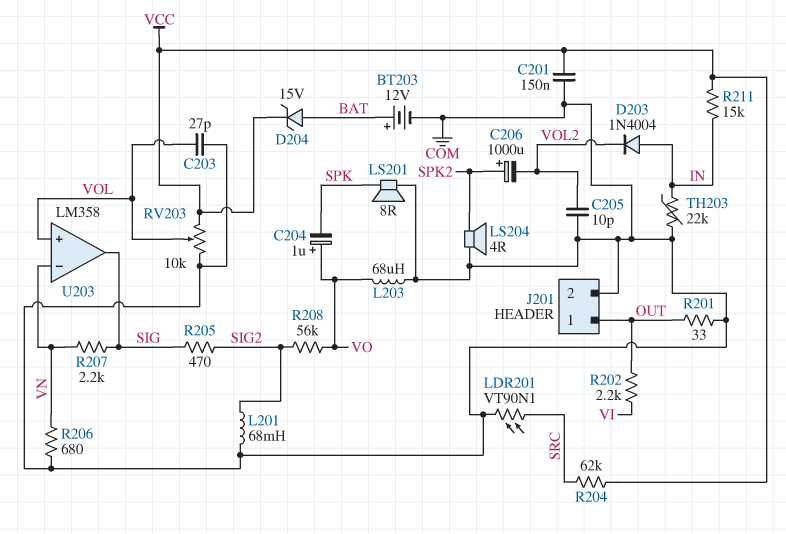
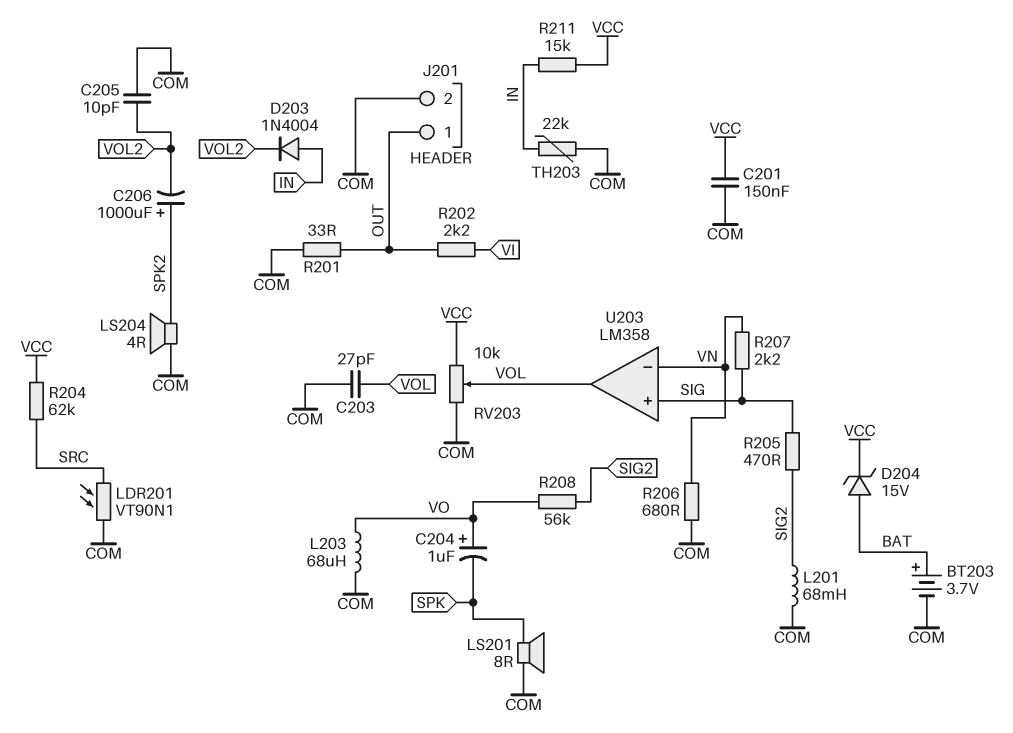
BT203: 12V (plus BAT, minus COM) -> 3.7V (plus BAT, minus COM)
U203 pin in+: VOL -> SIG
U203 pin out: SIG -> VOL

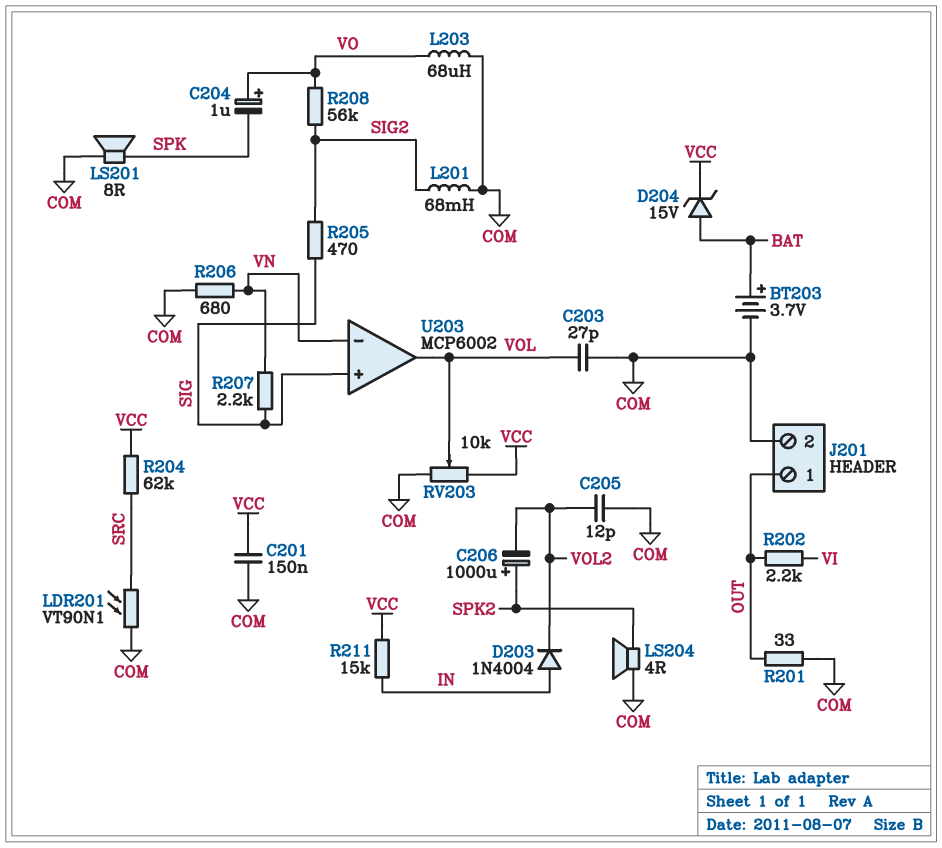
C205: 10pF (COM, VOL2) -> 12pF (COM, VOL2)
TH203: 22k (COM, IN) -> none
U203: LM358 -> MCP6002

